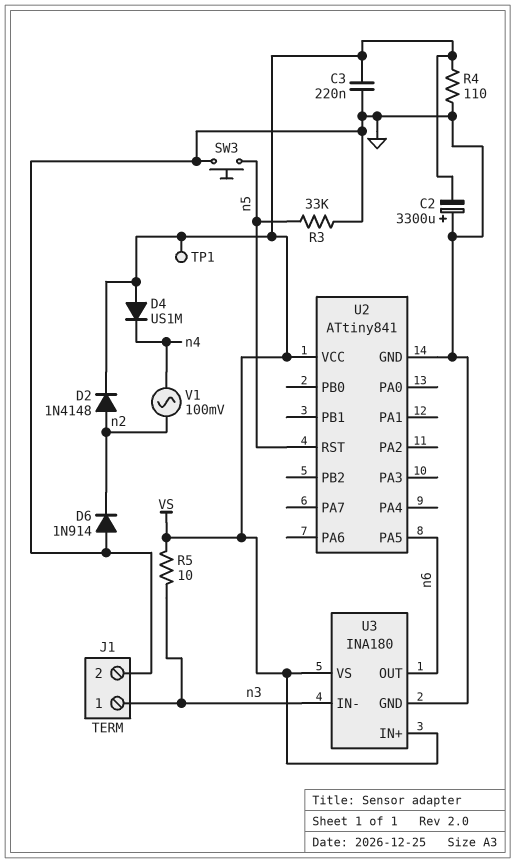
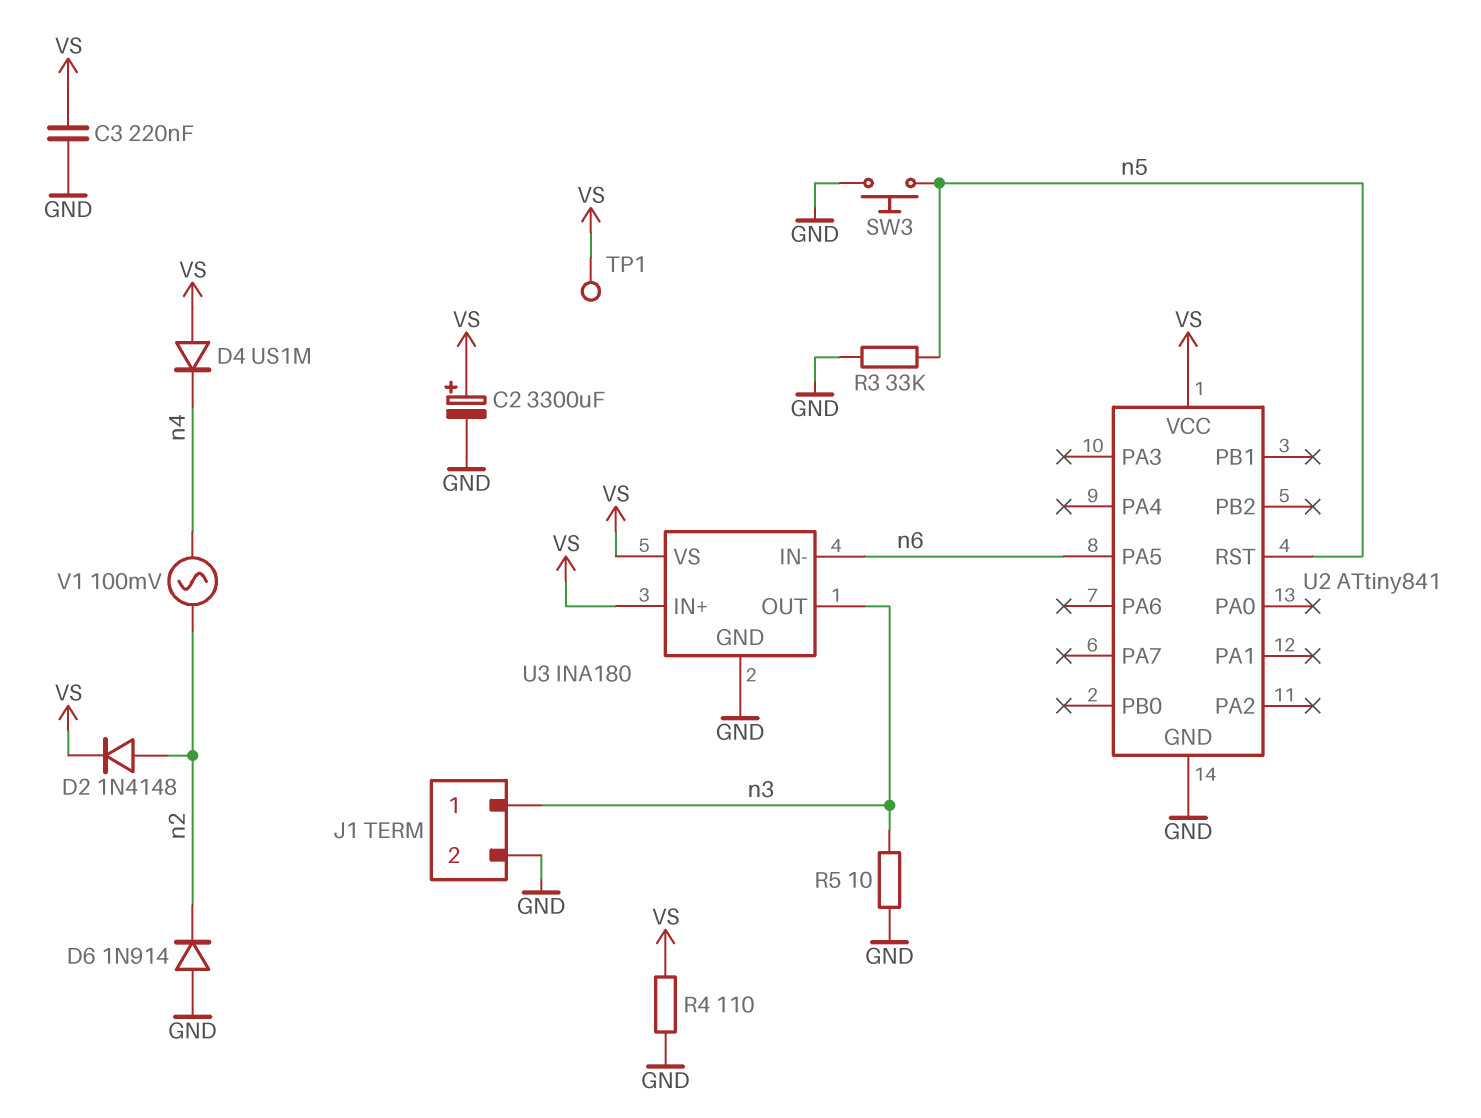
C2: 3300uF (plus GND, minus VS) -> 3300uF (plus VS, minus GND)
R5: 10 (VS, n3) -> 10 (GND, n3)
U3 pin IN-: n3 -> n6
U3 pin OUT: n6 -> n3

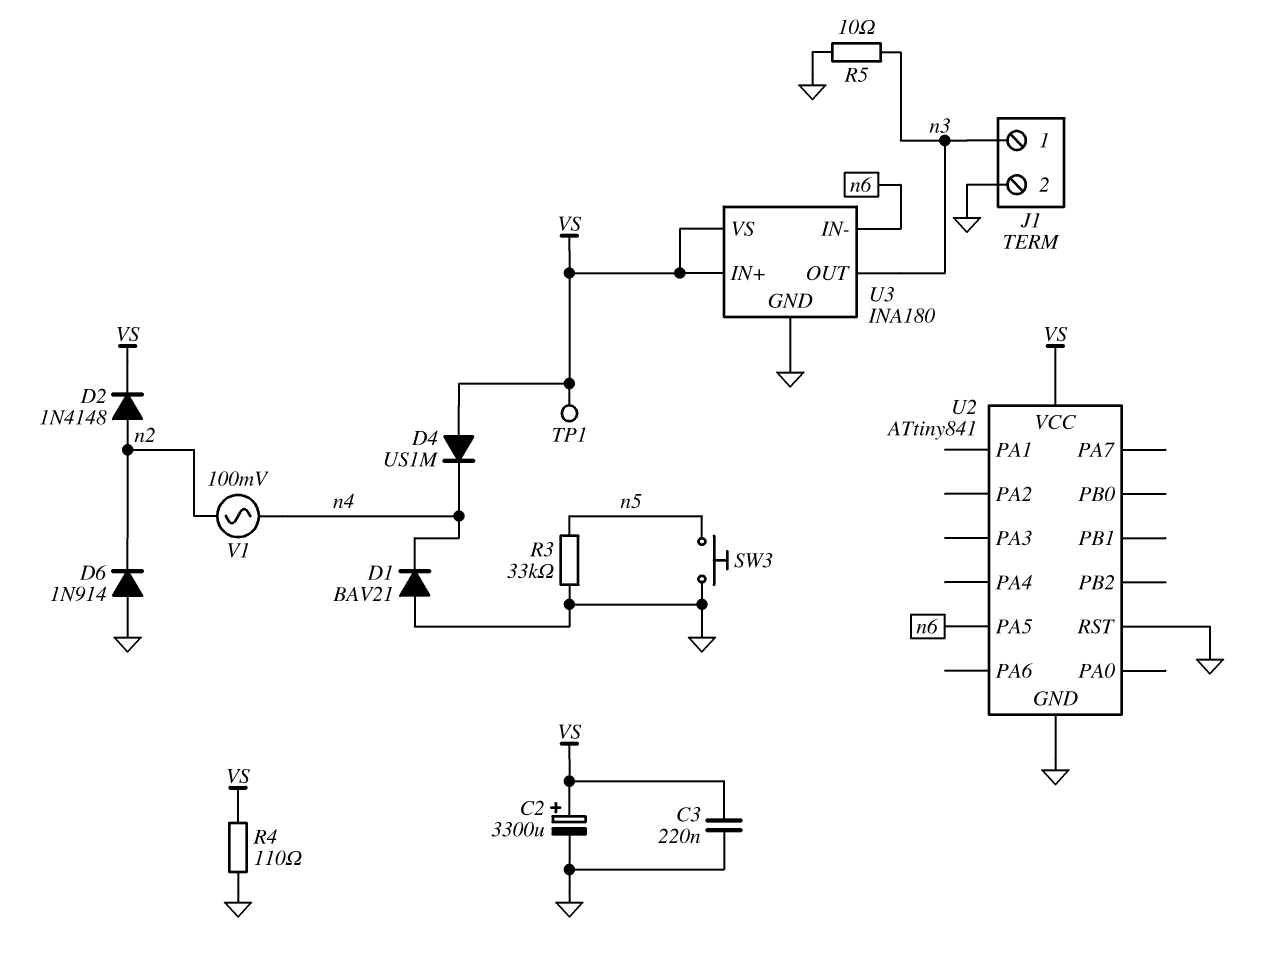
D1: none -> diode BAV21 (A GND, K n4)
U2 pin RST: n5 -> GND

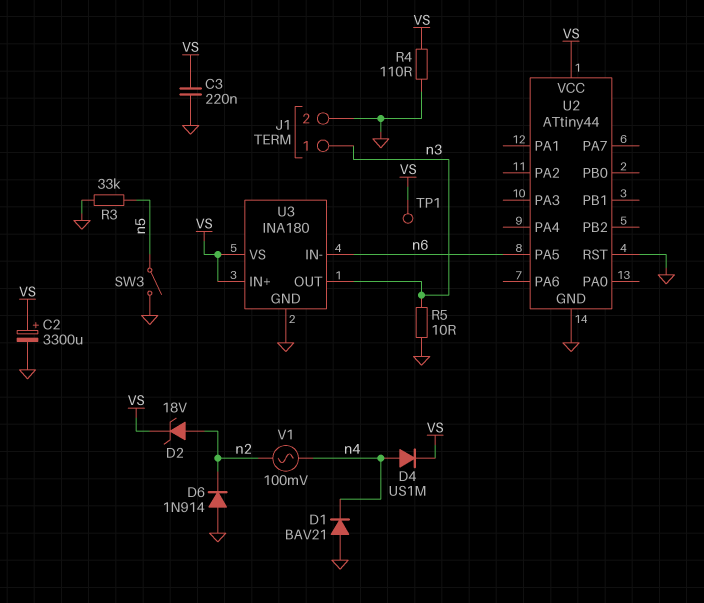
D2: diode 1N4148 (A n2, K VS) -> zener 18V (A n2, K VS)
D4: diode US1M (A VS, K n4) -> diode US1M (A n4, K VS)
SW3: button (GND, n5) -> switch (GND, n5)
U2: ATtiny841 -> ATtiny44

